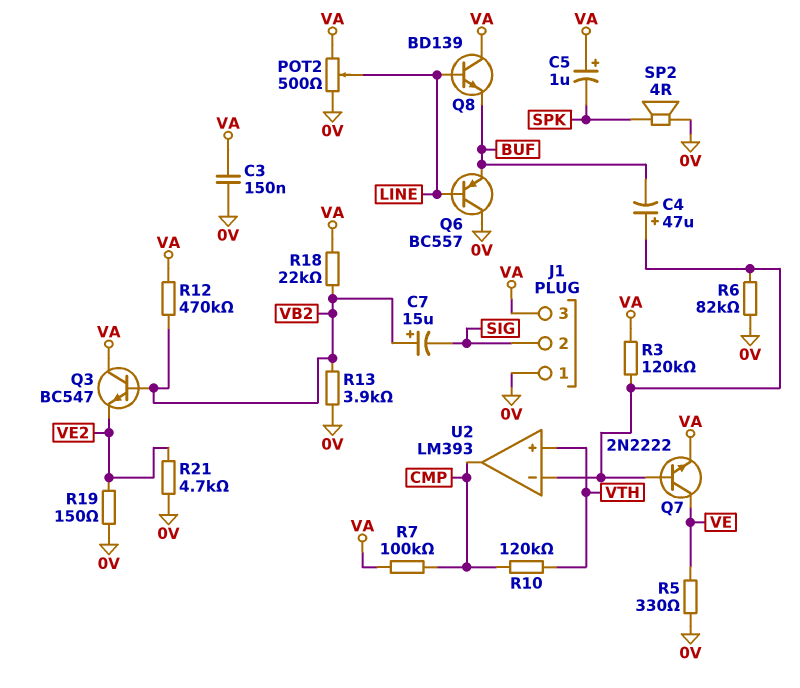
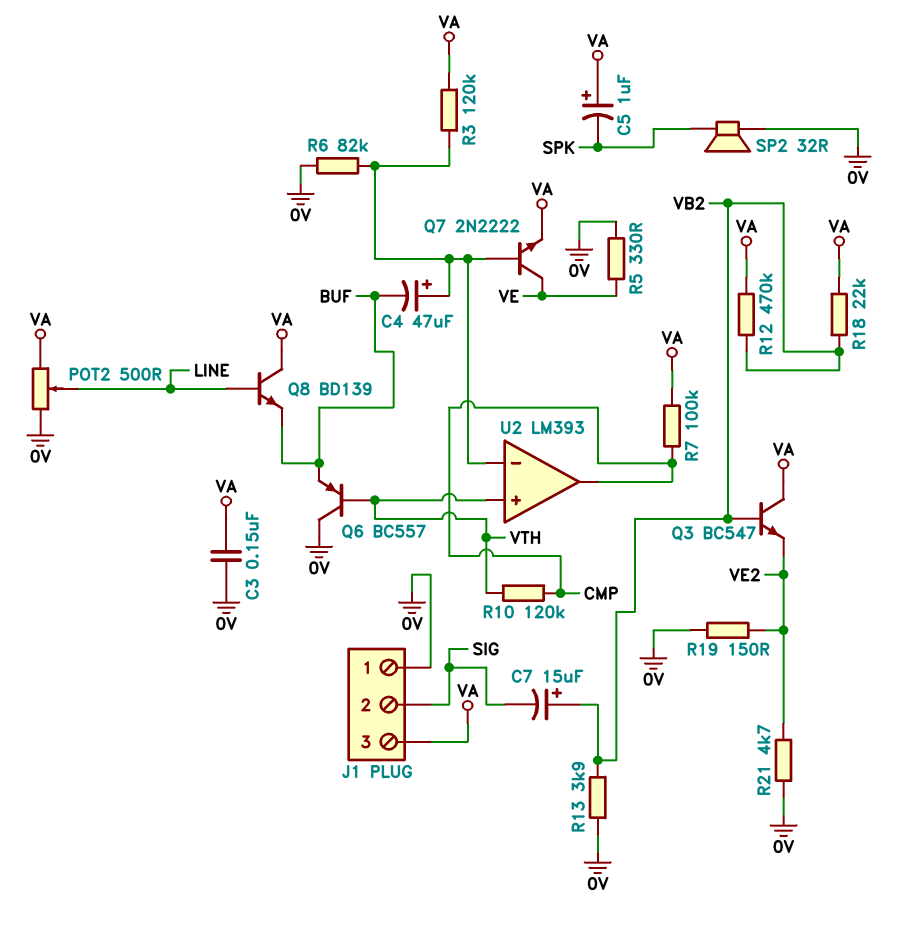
Q6: PNP BC557 (B LINE, C 0V, E BUF) -> PNP BC557 (B VTH, C 0V, E BUF)
SP2: speaker 4R (0V, SPK) -> speaker 32R (0V, SPK)

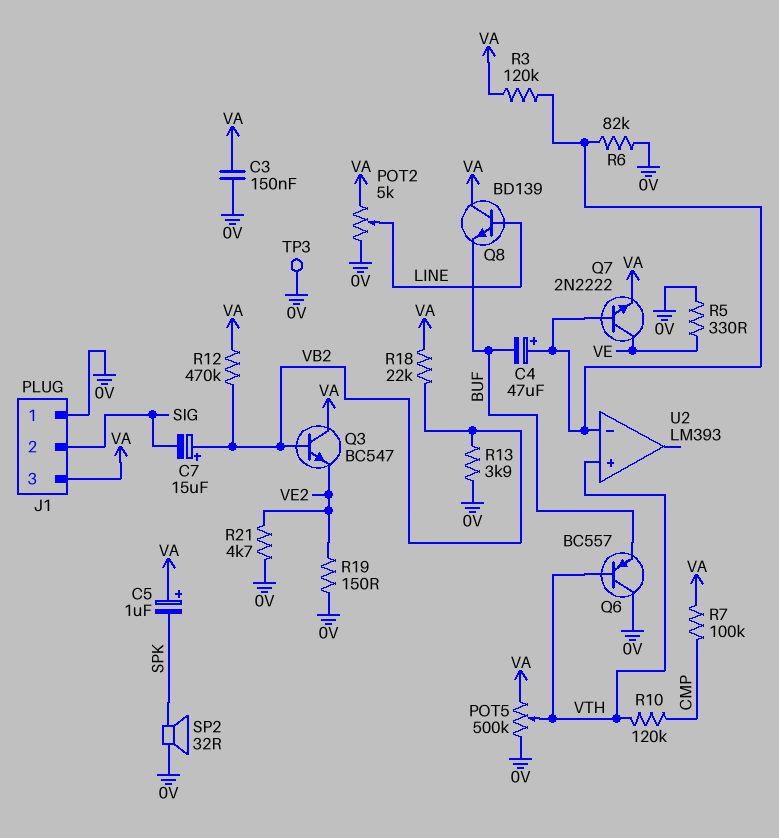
POT2: 500 (0V, VA, wiper LINE) -> 5k (0V, VA, wiper LINE)
POT5: none -> 500k (0V, VA, wiper VTH)
TP3: none -> test point (0V)
U2 pin out: CMP -> none

